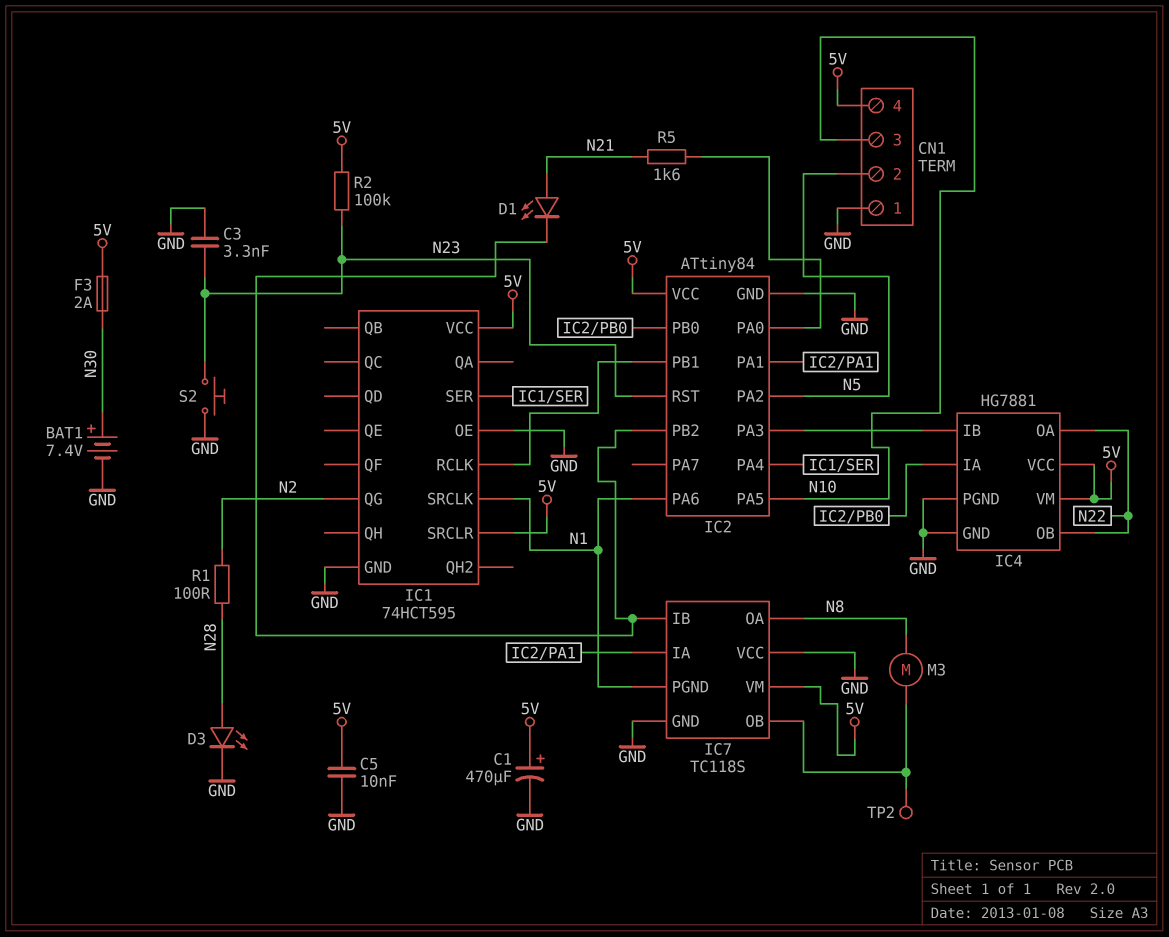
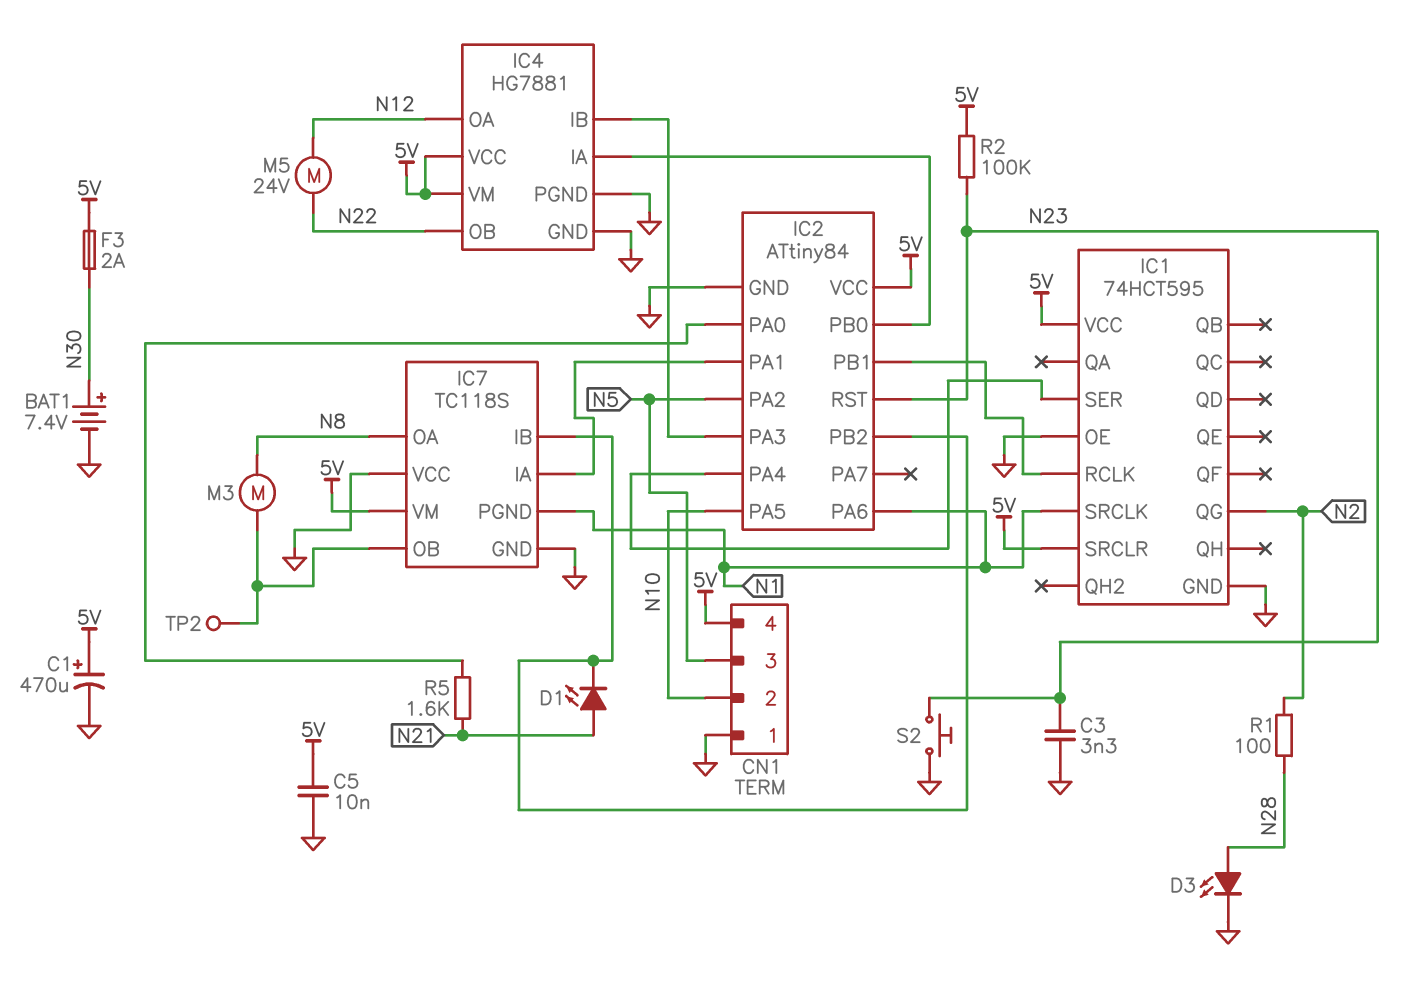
CN1 pin 2: N5 -> N10
CN1 pin 3: N10 -> N5
IC4 pin OA: N22 -> N12
M5: none -> motor 24V (N12, N22)

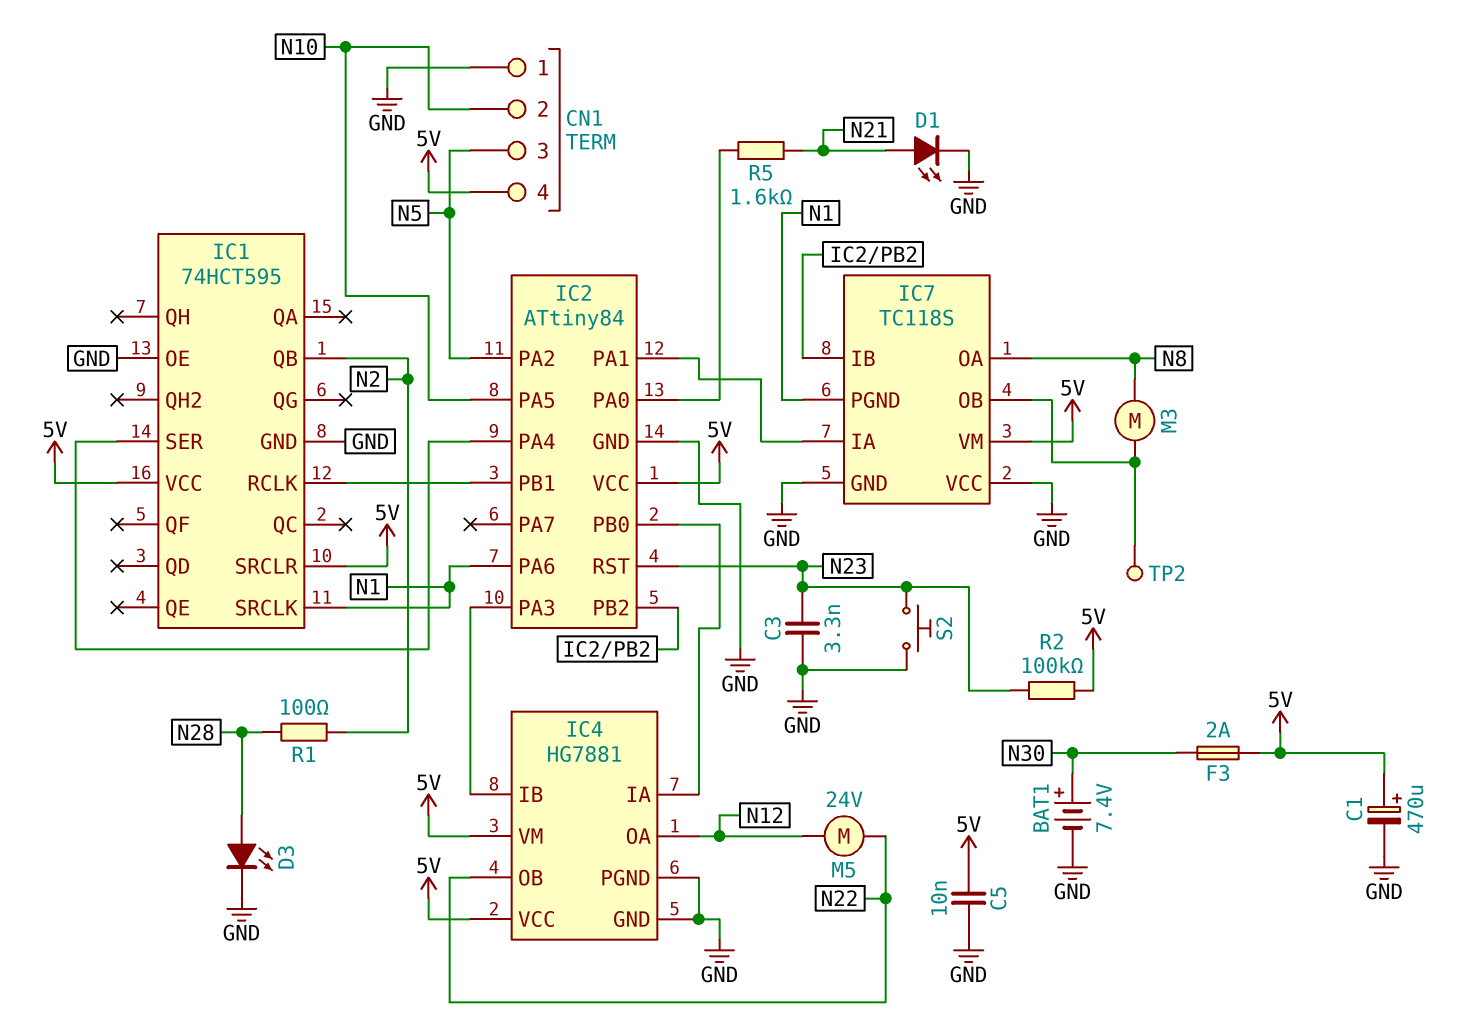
D1: LED (A N21, K IC2/PB2) -> LED (A N21, K GND)
IC1 pin QB: none -> N2
IC1 pin QG: N2 -> none

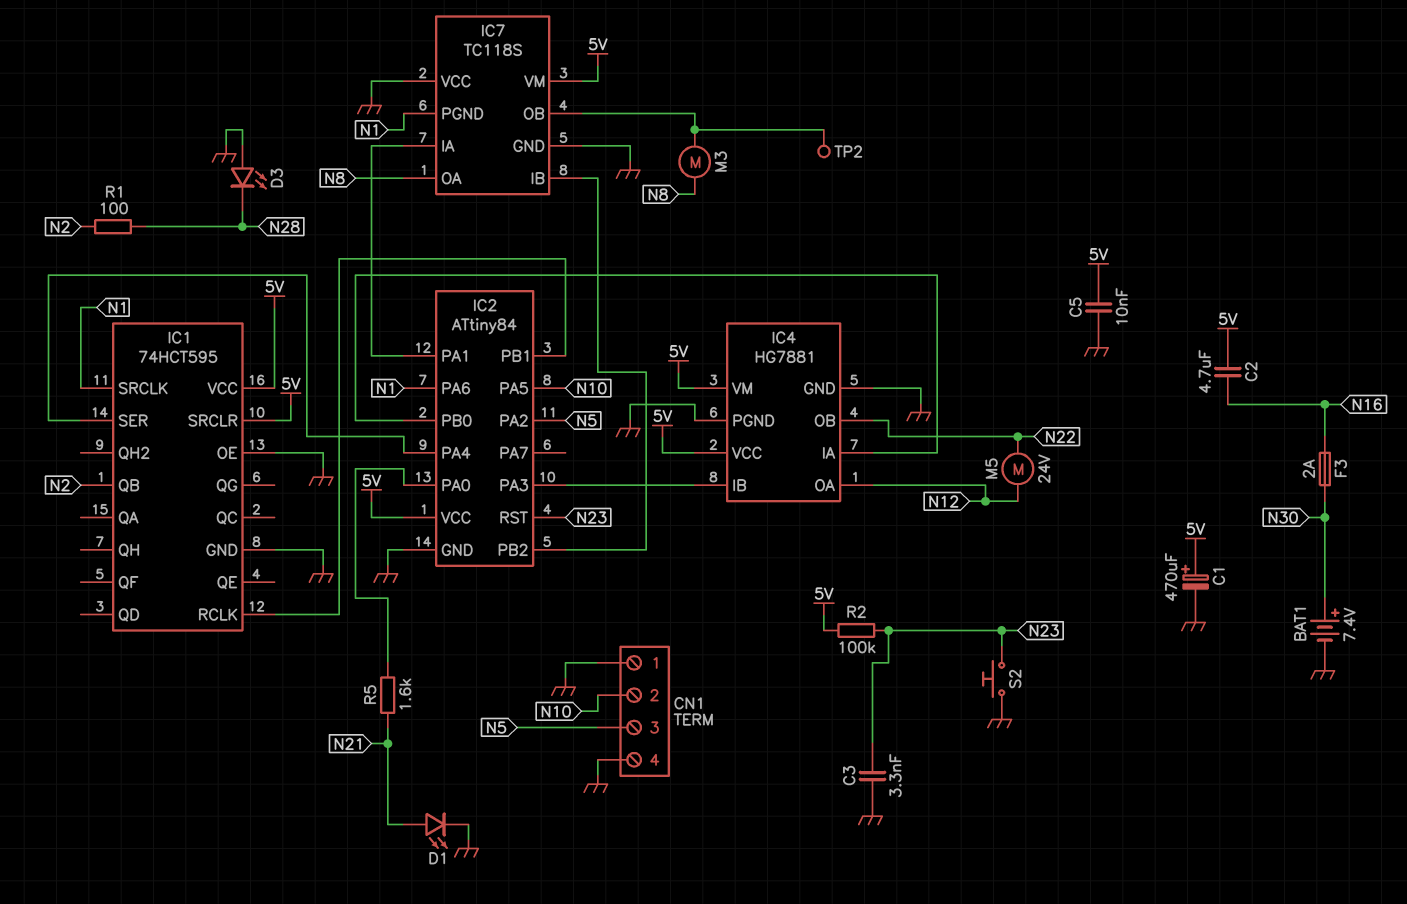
C2: none -> 4.7uF (5V, N16)
CN1 pin 4: 5V -> GND
D3: LED (A N28, K GND) -> LED (A GND, K N28)
F3: 2A (5V, N30) -> 2A (N16, N30)

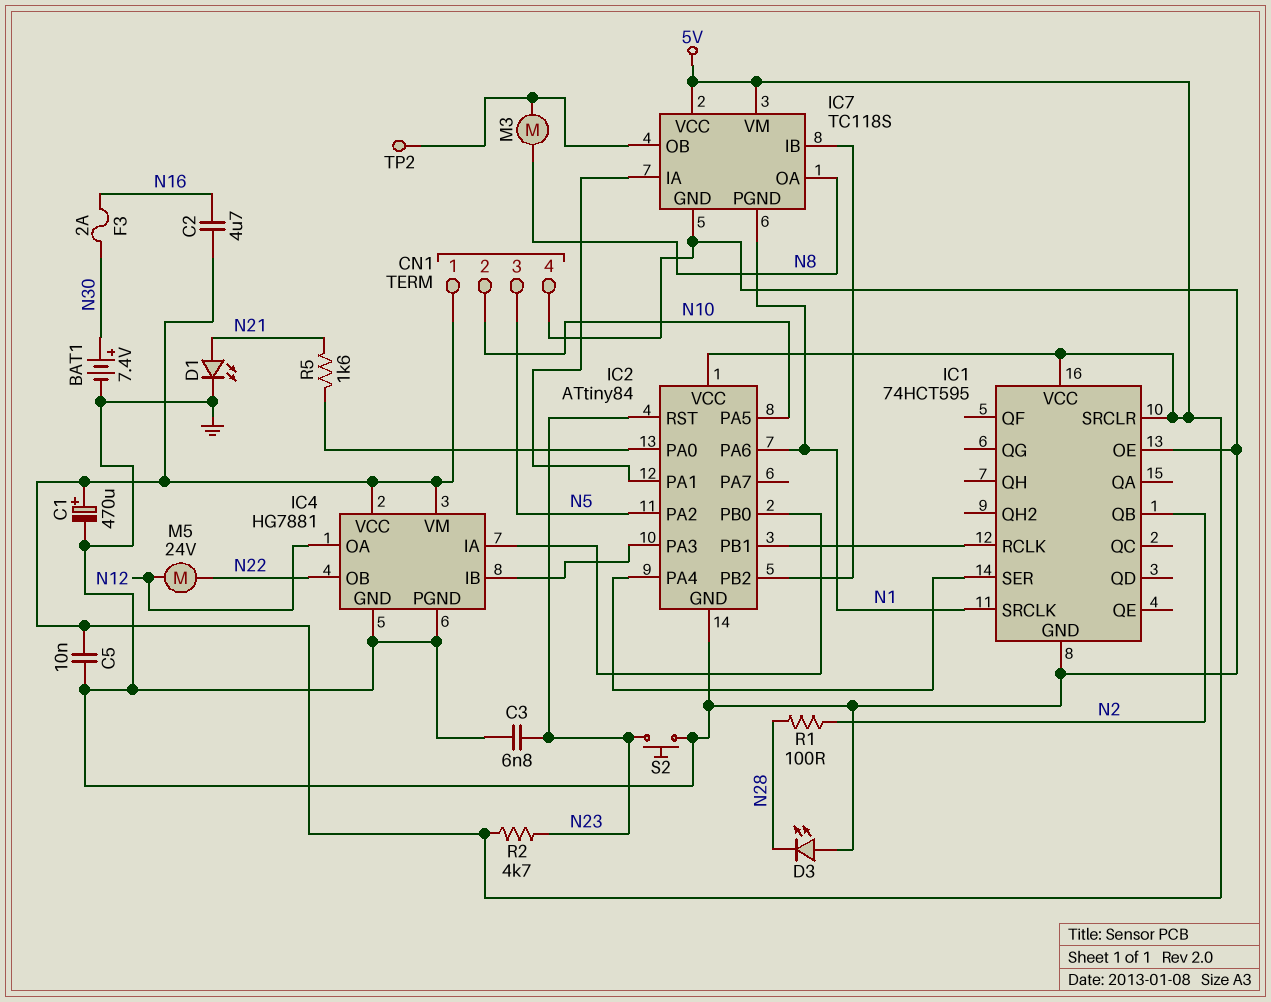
C3: 3.3nF (GND, N23) -> 6.8nF (GND, N23)
CN1 pin 1: GND -> 5V
IC7 pin VCC: GND -> 5V
R2: 100k (5V, N23) -> 4.7k (5V, N23)

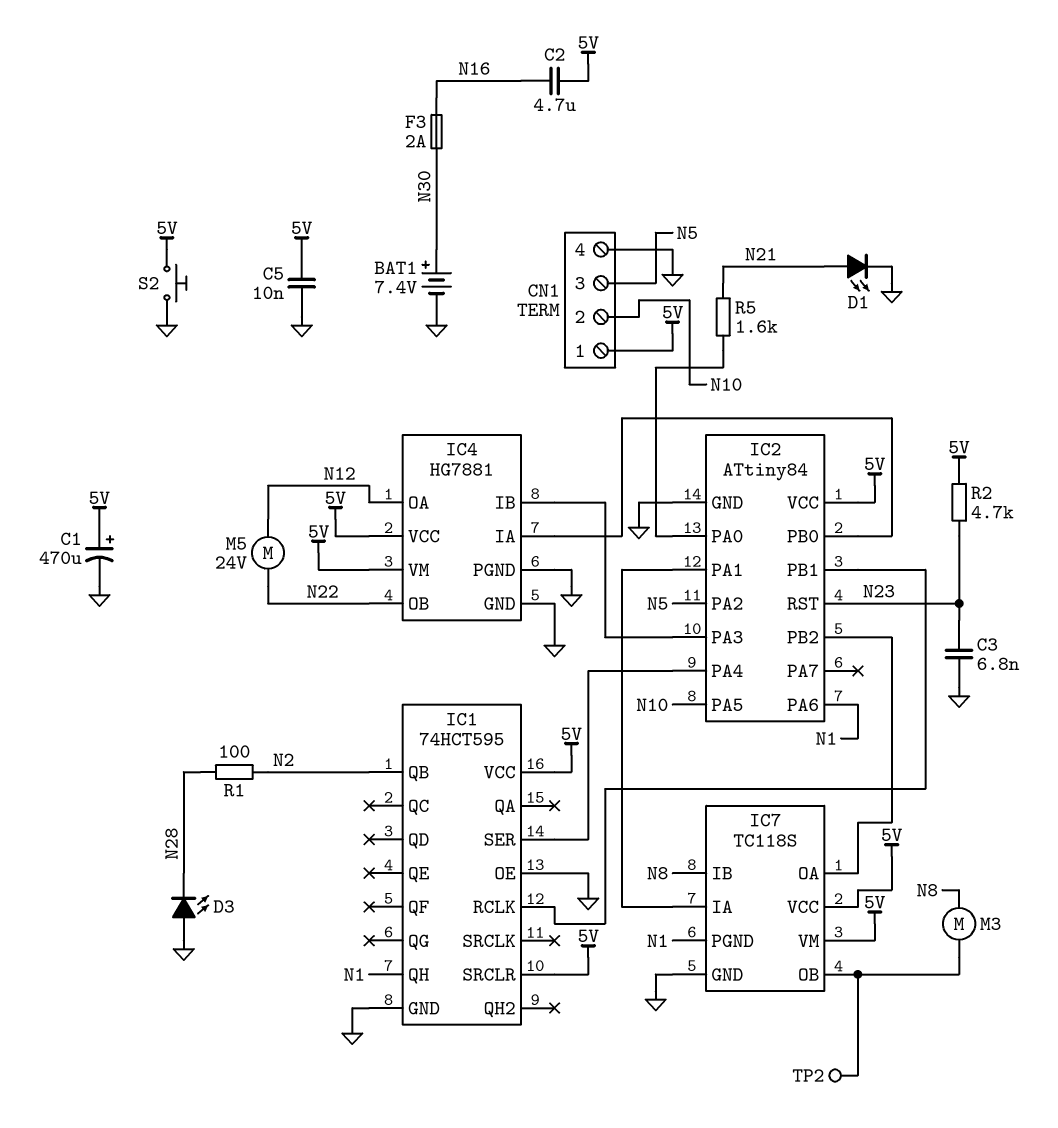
IC1 pin QH: none -> N1
IC1 pin SRCLK: N1 -> none
IC7 pin IB: IC2/PB2 -> N8
IC7 pin OA: N8 -> IC2/PB2
S2: button (GND, N23) -> button (5V, GND)

